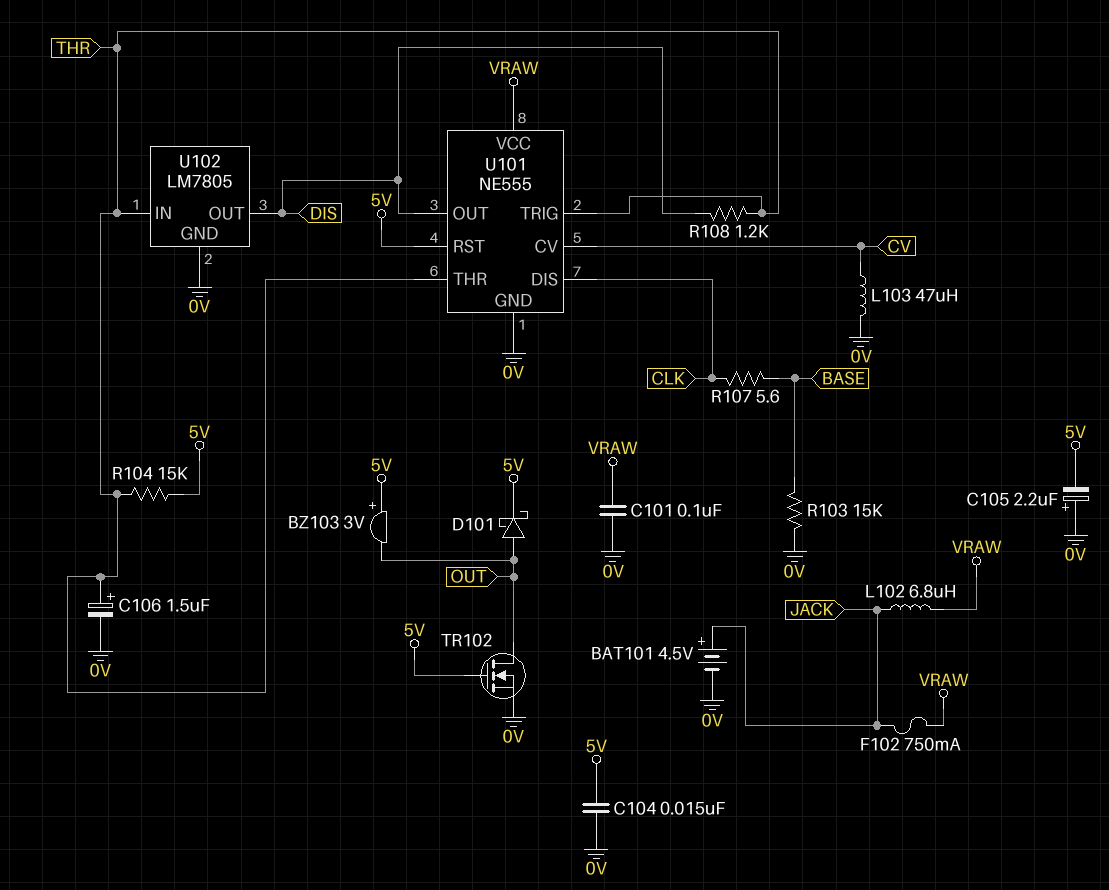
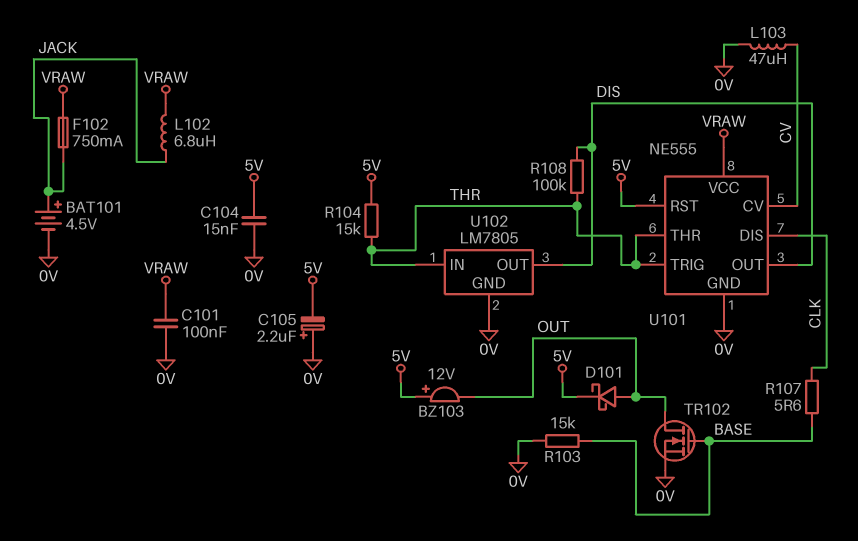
BZ103: buzzer 3V (plus 5V, minus OUT) -> buzzer 12V (plus 5V, minus OUT)
C106: 1.5uF (plus THR, minus 0V) -> none
R108: 1.2k (DIS, THR) -> 100k (DIS, THR)
TR102: NMOS (G 5V, D OUT, S 0V) -> NMOS (G BASE, D OUT, S 0V)

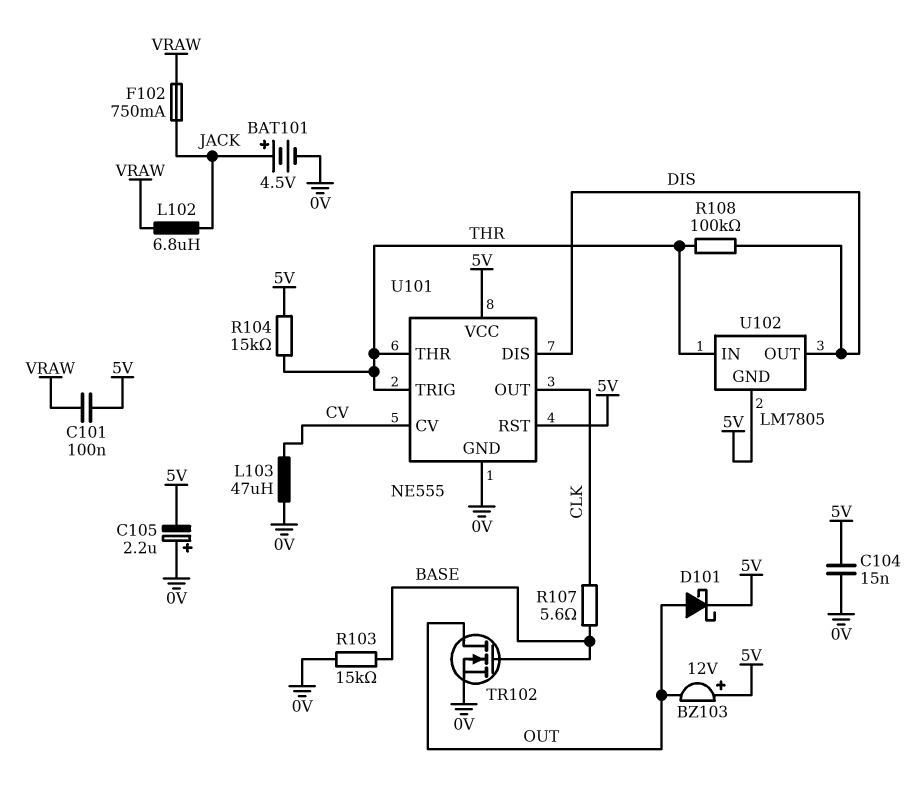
C101: 100nF (0V, VRAW) -> 100nF (5V, VRAW)
U101 pin DIS: CLK -> DIS
U101 pin OUT: DIS -> CLK
U101 pin VCC: VRAW -> 5V
U102 pin GND: 0V -> 5V

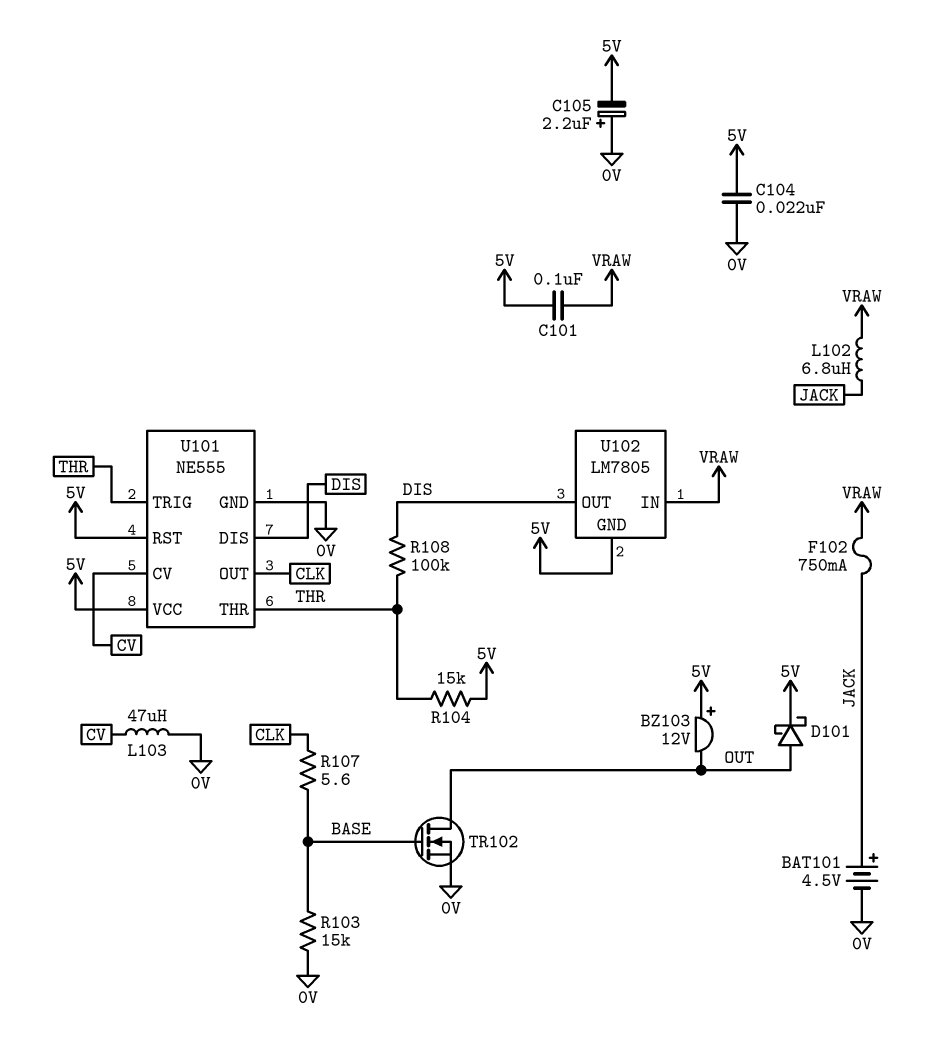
C104: 15nF (0V, 5V) -> 22nF (0V, 5V)
U102 pin IN: THR -> VRAW

